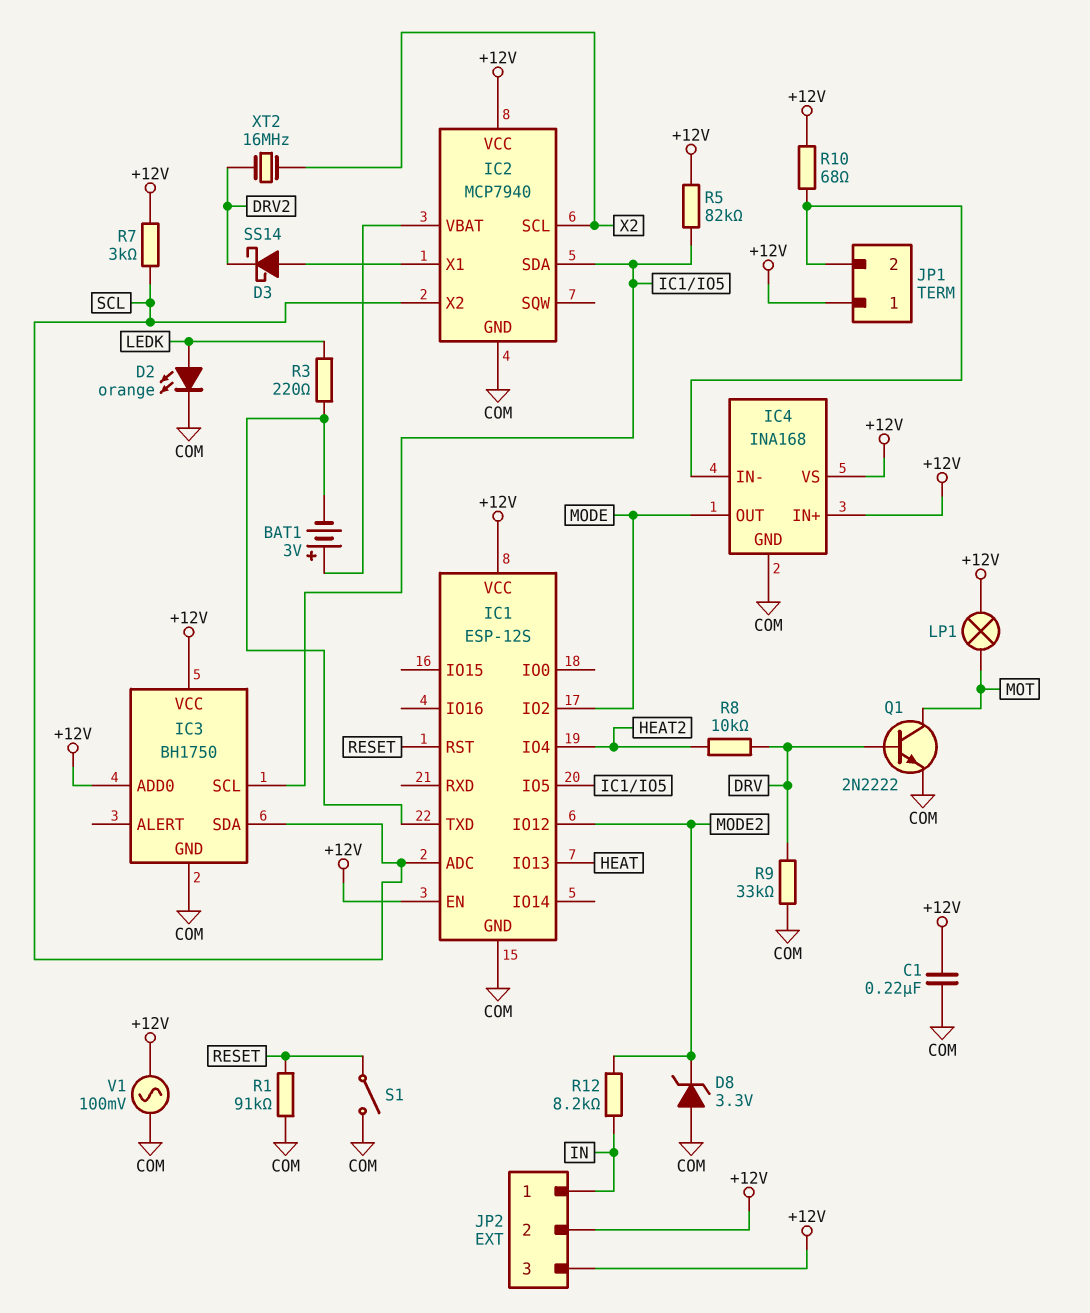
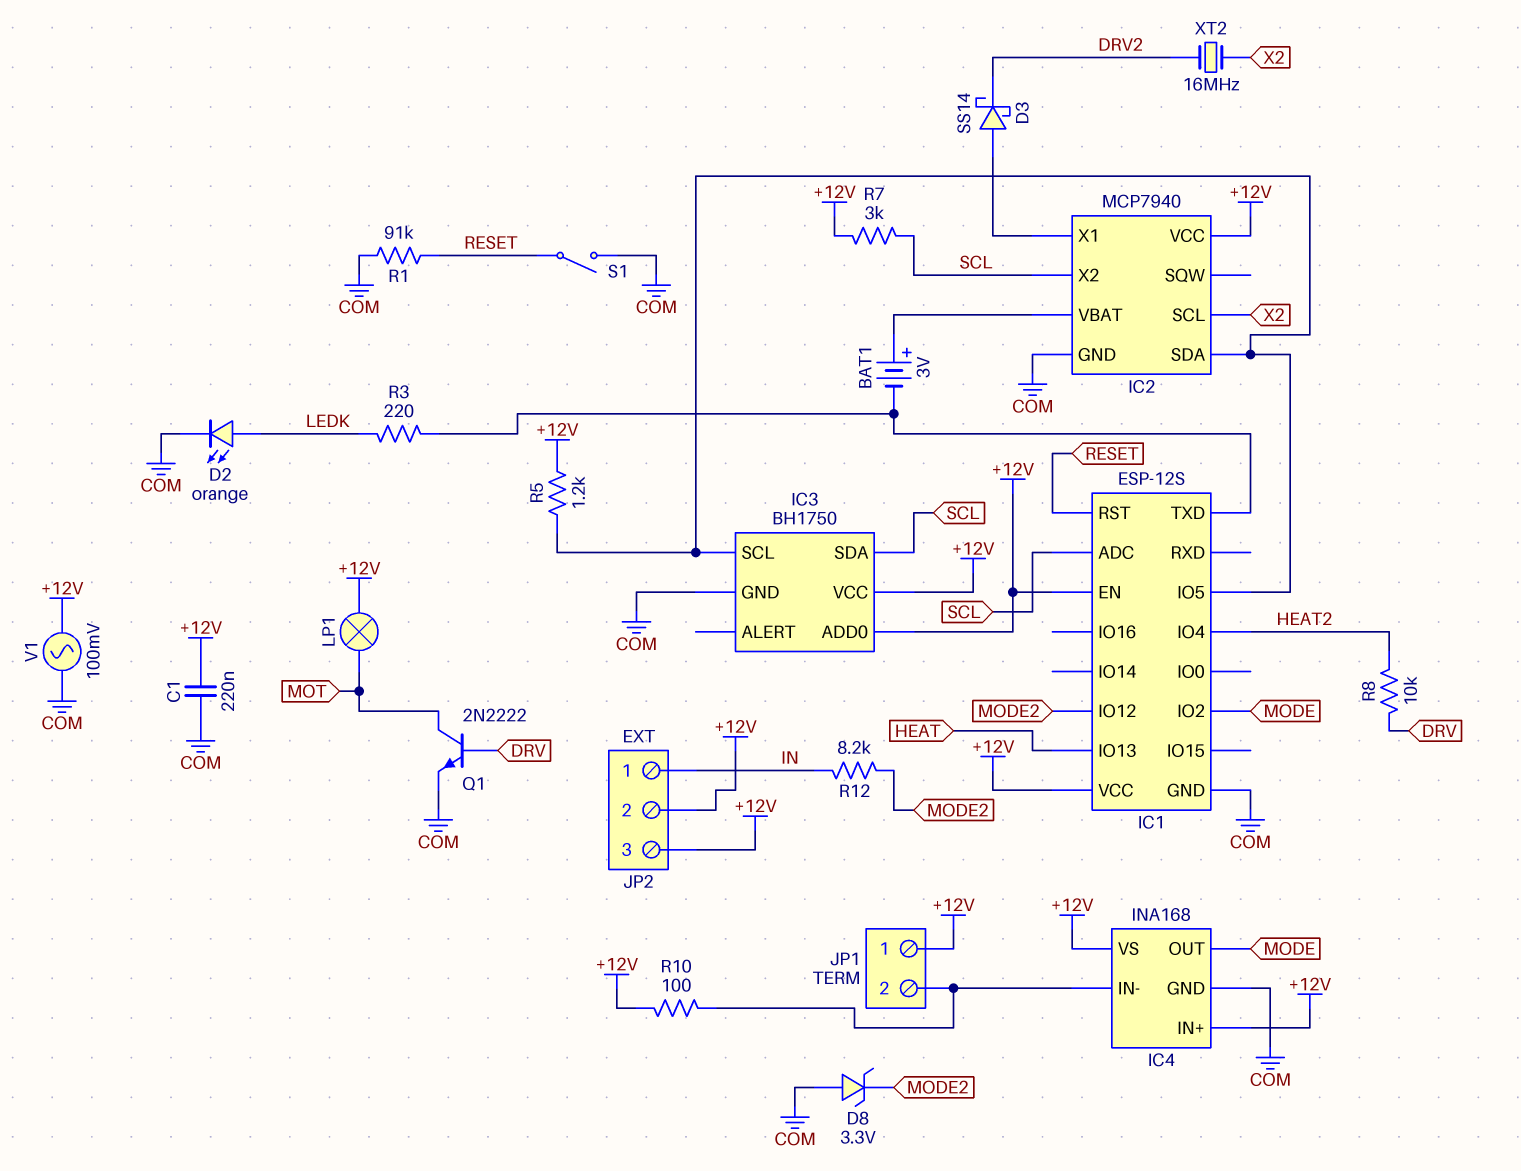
R5: 82k (+12V, IC1/IO5) -> 1.2k (+12V, IC1/IO5)
R9: 33k (COM, DRV) -> none
R10: 68 (+12V, IC4/IN-) -> 100 (+12V, IC4/IN-)

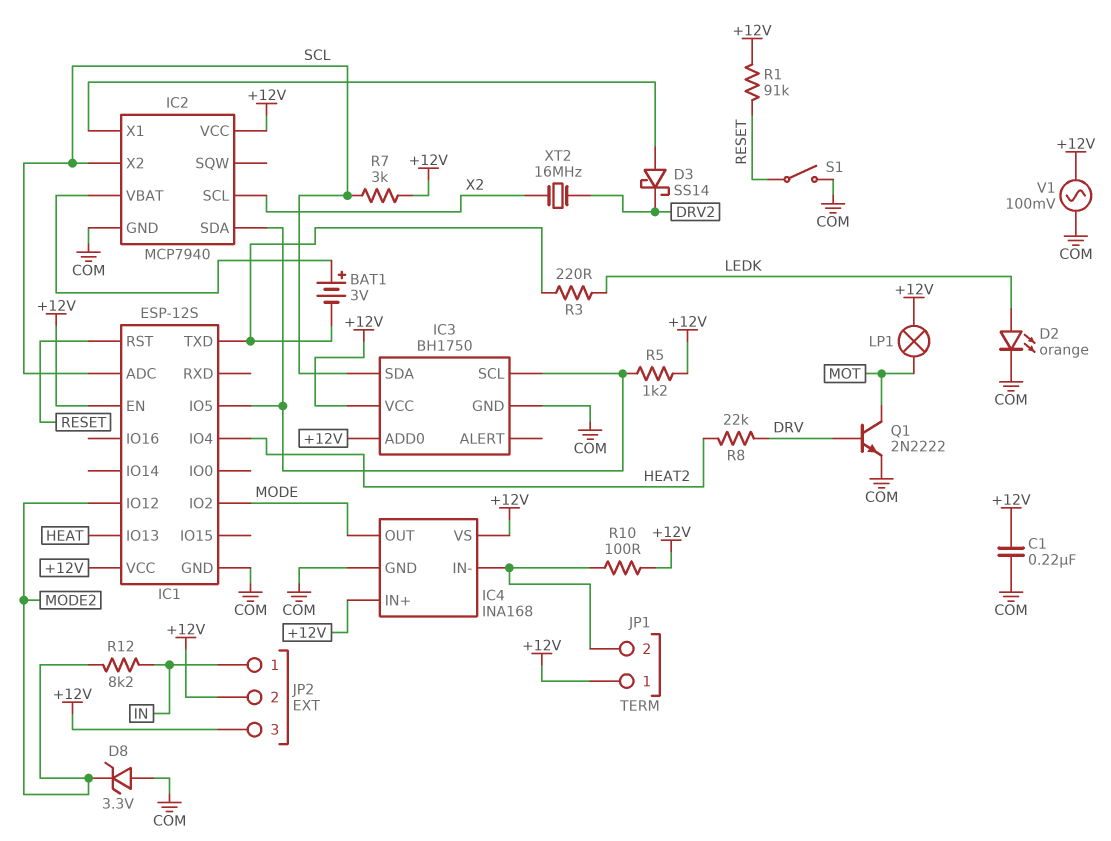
R1: 91k (COM, RESET) -> 91k (+12V, RESET)
R8: 10k (DRV, HEAT2) -> 22k (DRV, HEAT2)

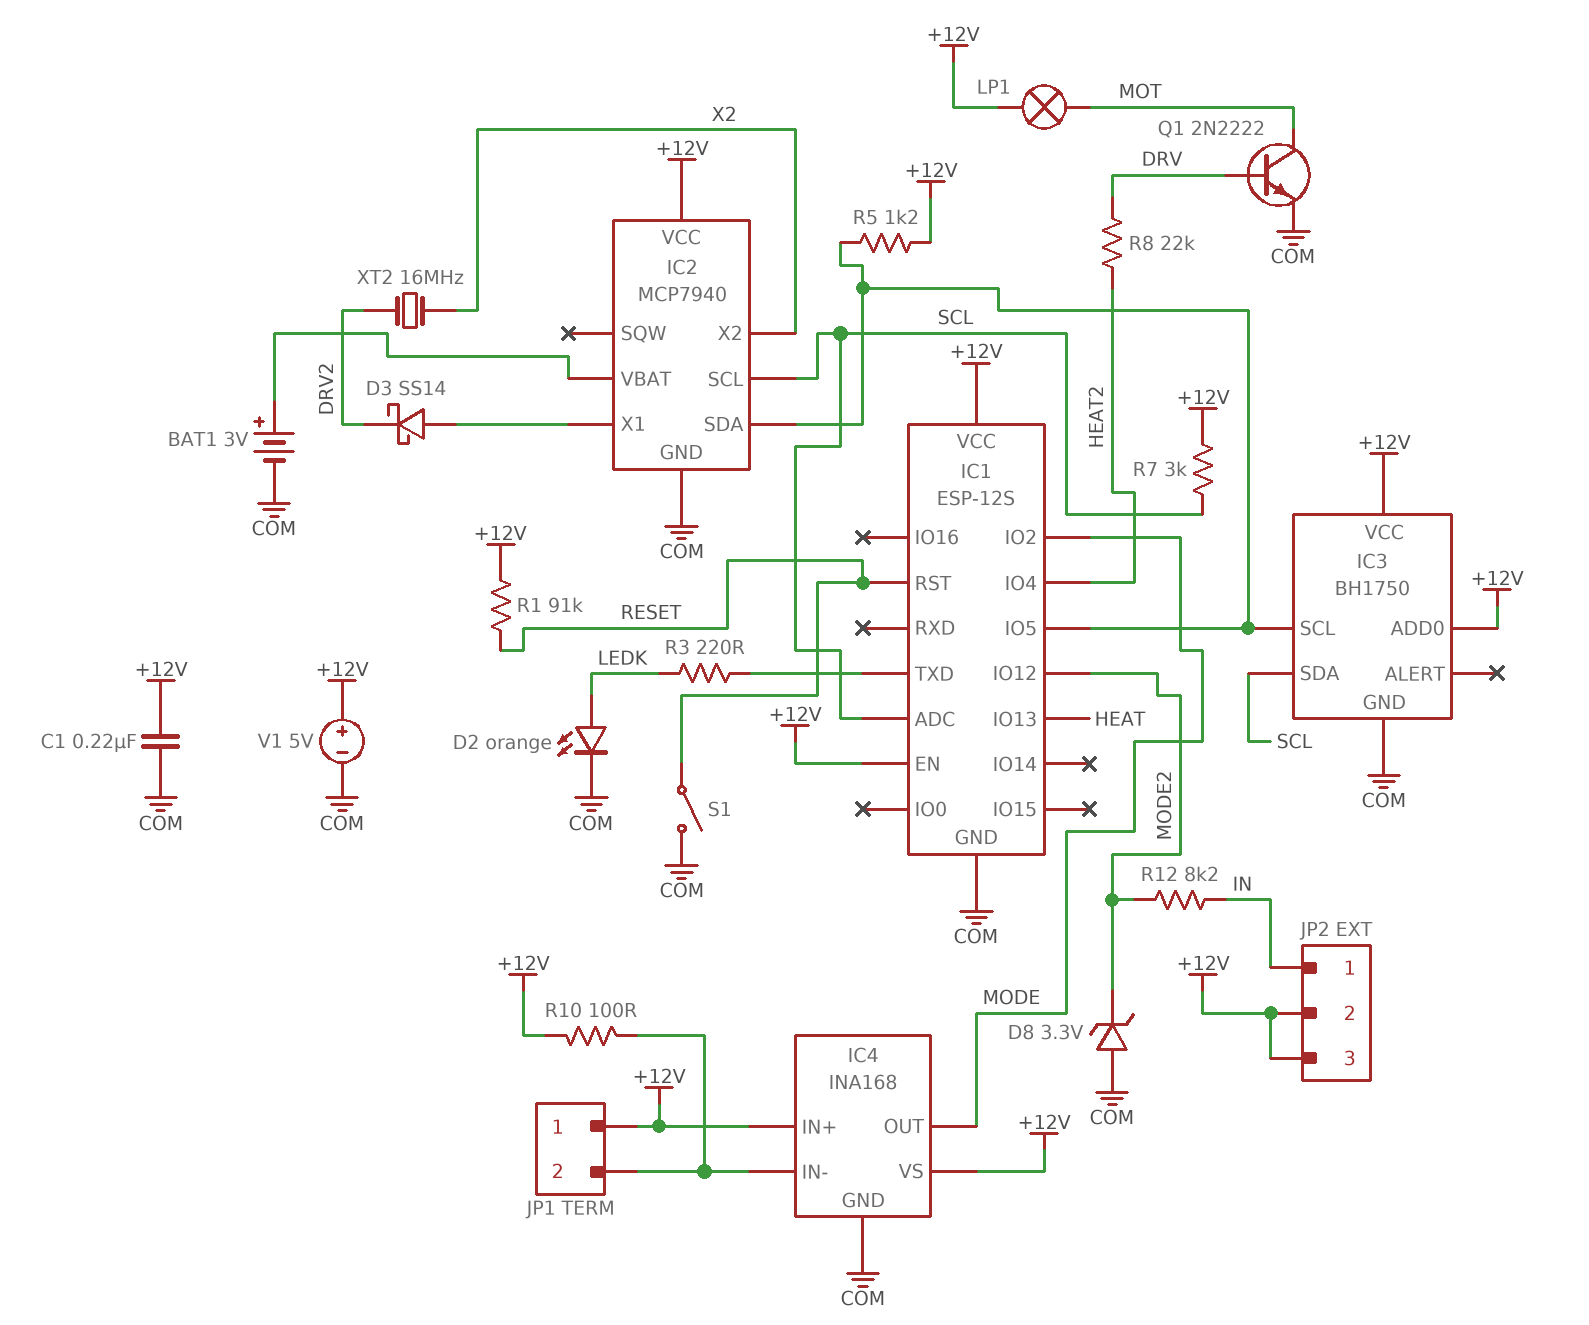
BAT1: 3V (plus IC2/VBAT, minus IC1/TXD) -> 3V (plus IC2/VBAT, minus COM)
IC2 pin SCL: X2 -> SCL
IC2 pin X2: SCL -> X2
V1: AC 100mV (+12V, COM) -> 5V (plus +12V, minus COM)

